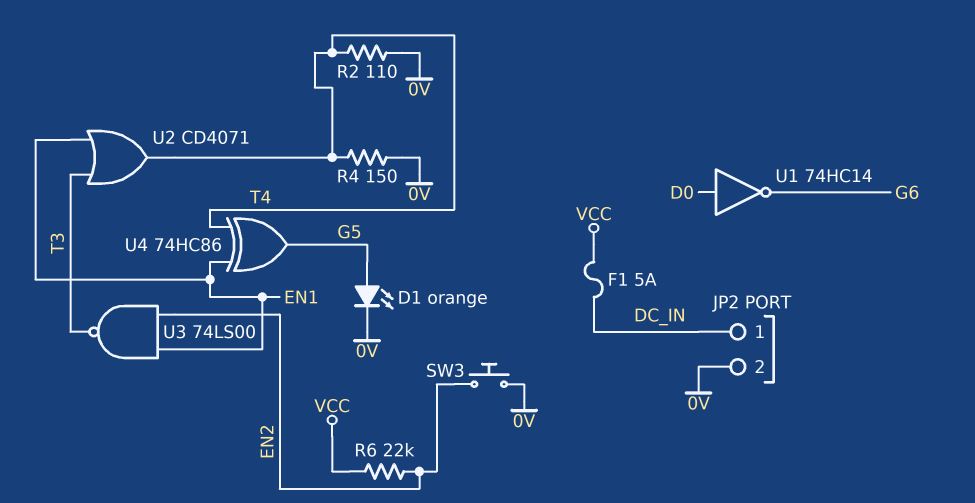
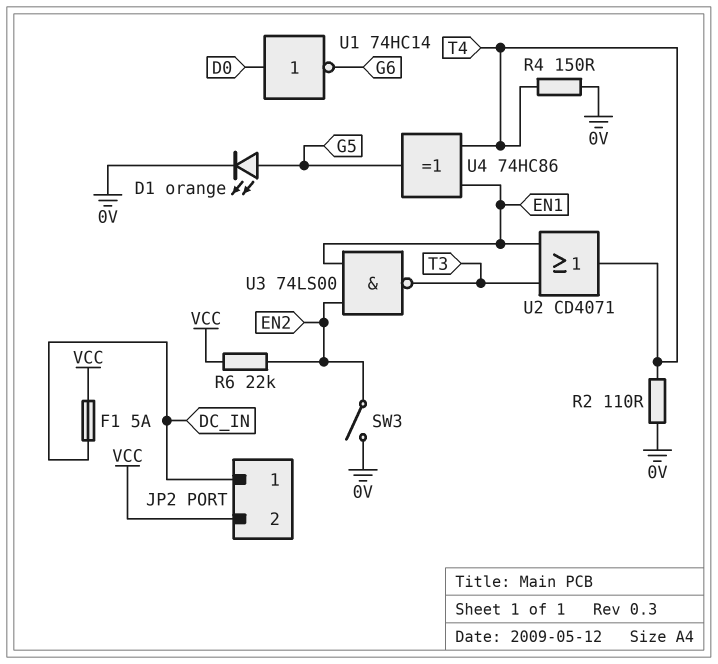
JP2 pin 2: 0V -> VCC
SW3: button (0V, EN2) -> switch (0V, EN2)

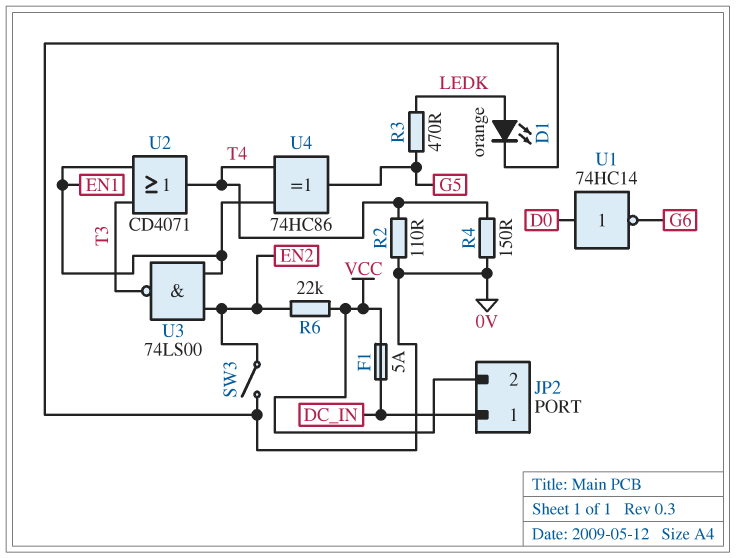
D1: LED orange (A G5, K 0V) -> LED orange (A LEDK, K 0V)
R3: none -> 470 (G5, LEDK)

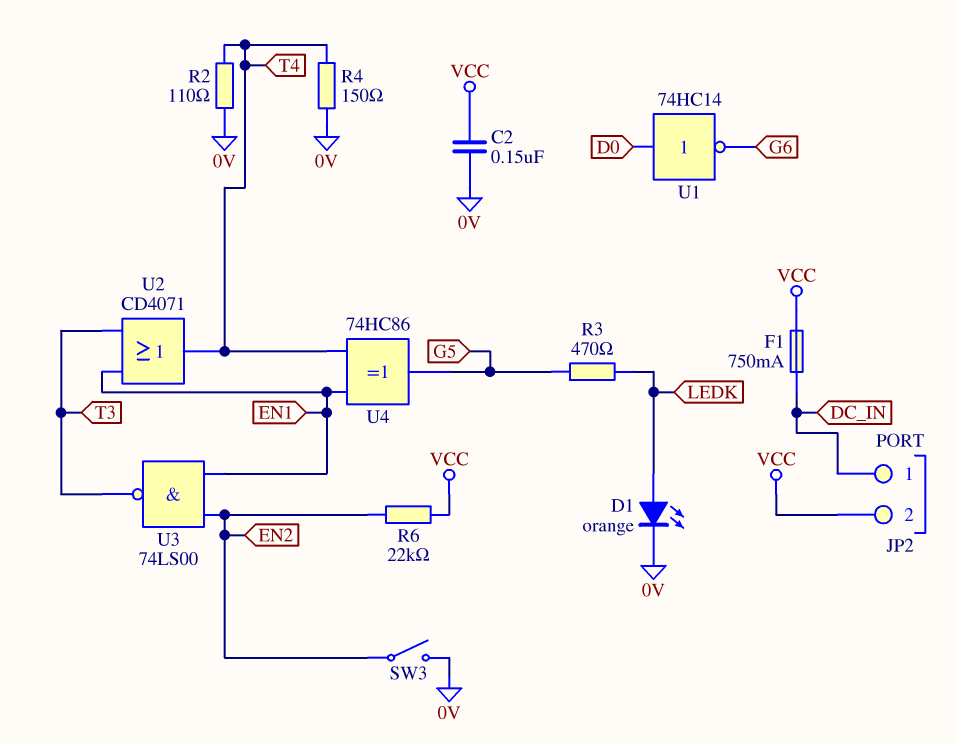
C2: none -> 150nF (0V, VCC)
F1: 5A (DC_IN, VCC) -> 750mA (DC_IN, VCC)

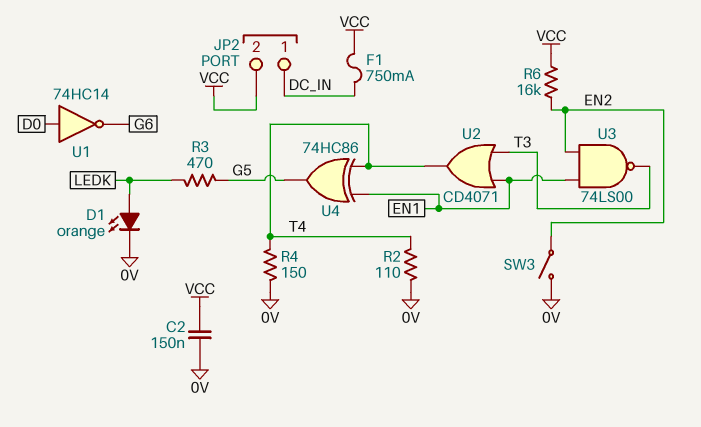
R6: 22k (EN2, VCC) -> 16k (EN2, VCC)

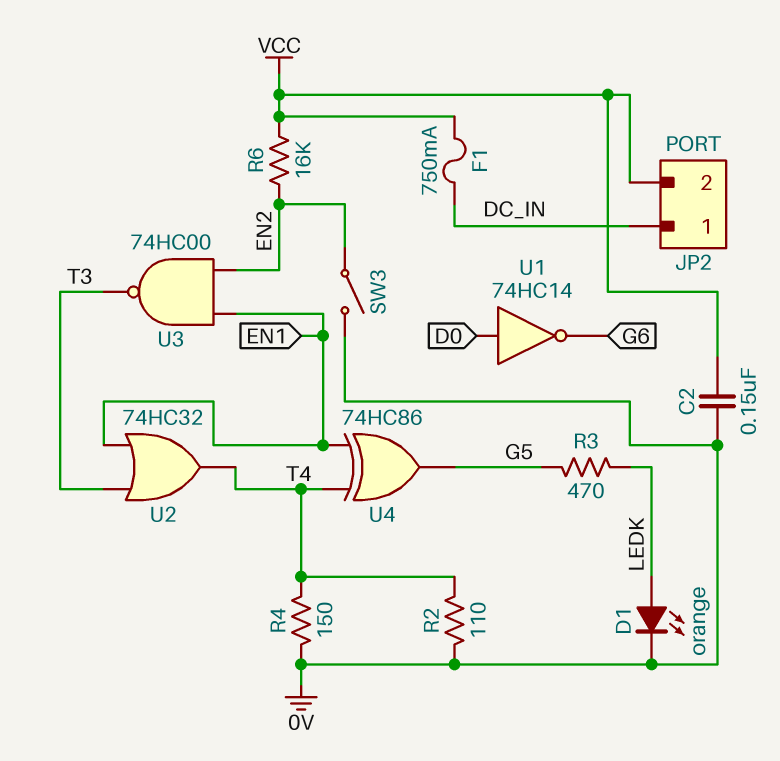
U2: OR CD4071 (in EN1, in T3, out T4) -> OR 74HC32 (in EN1, in T3, out T4)
U3: NAND 74LS00 (in EN1, in EN2, out T3) -> NAND 74HC00 (in EN1, in EN2, out T3)

